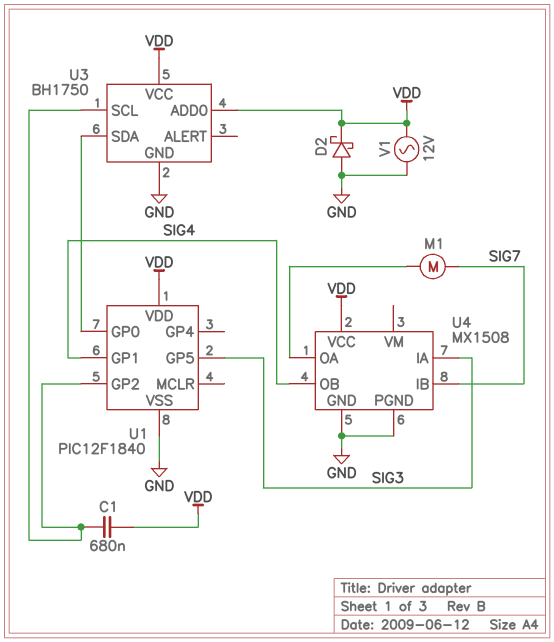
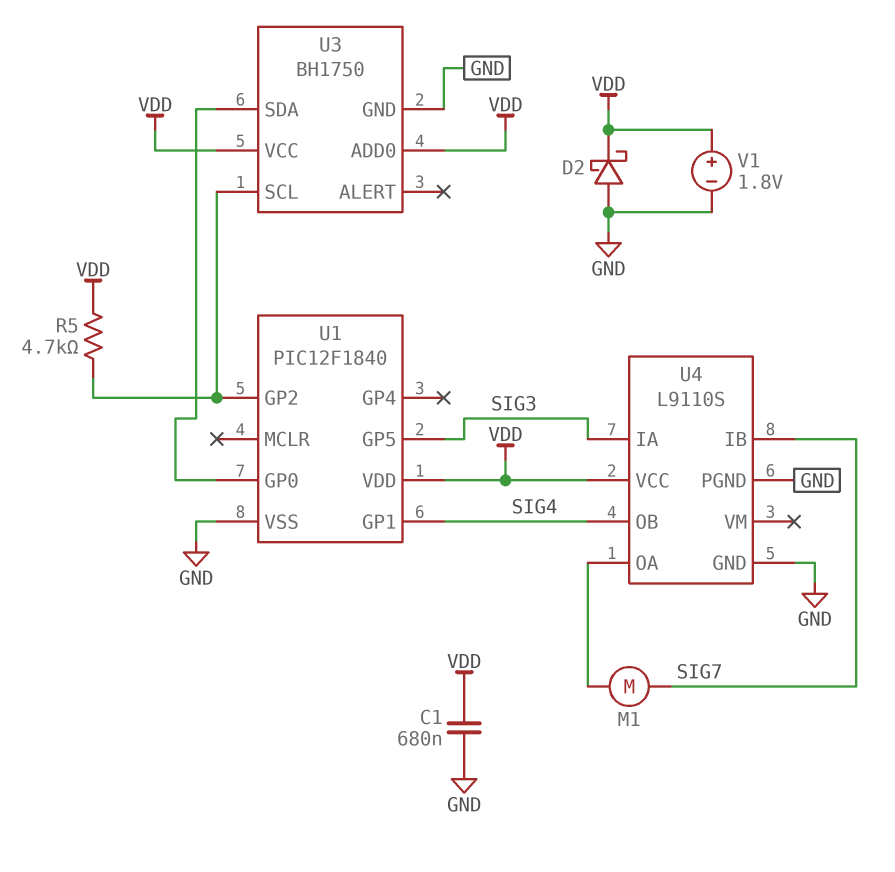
C1: 680nF (U1/GP2, VDD) -> 680nF (GND, VDD)
R5: none -> 4.7k (U1/GP2, VDD)
U4: MX1508 -> L9110S
V1: AC 12V (GND, VDD) -> 1.8V (plus VDD, minus GND)

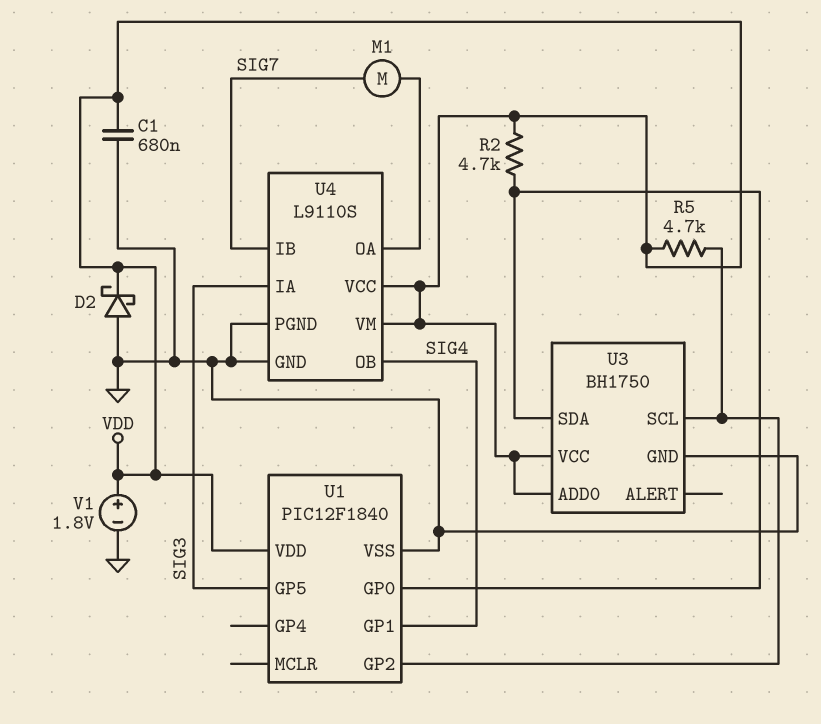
R2: none -> 4.7k (U1/GP0, VDD)
U4 pin VM: none -> VDD

